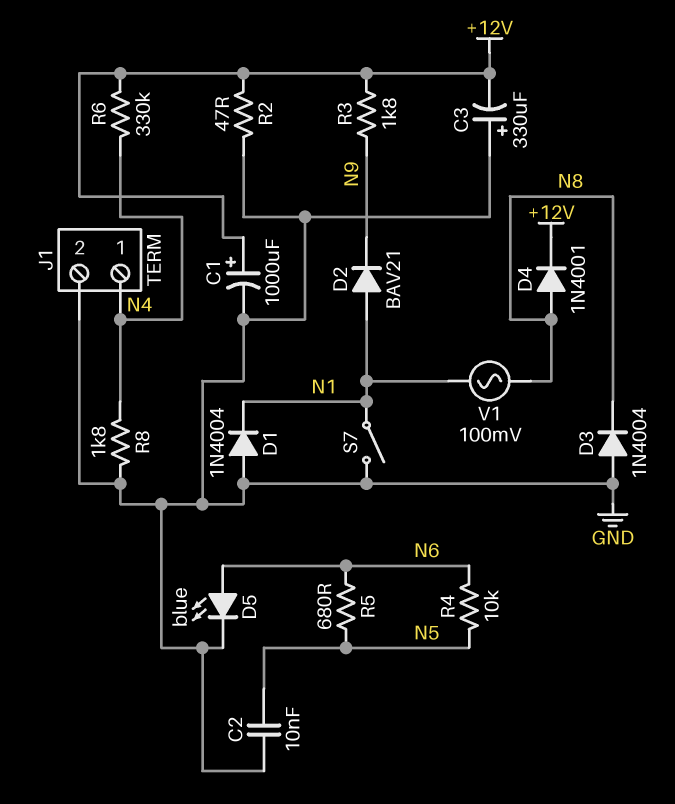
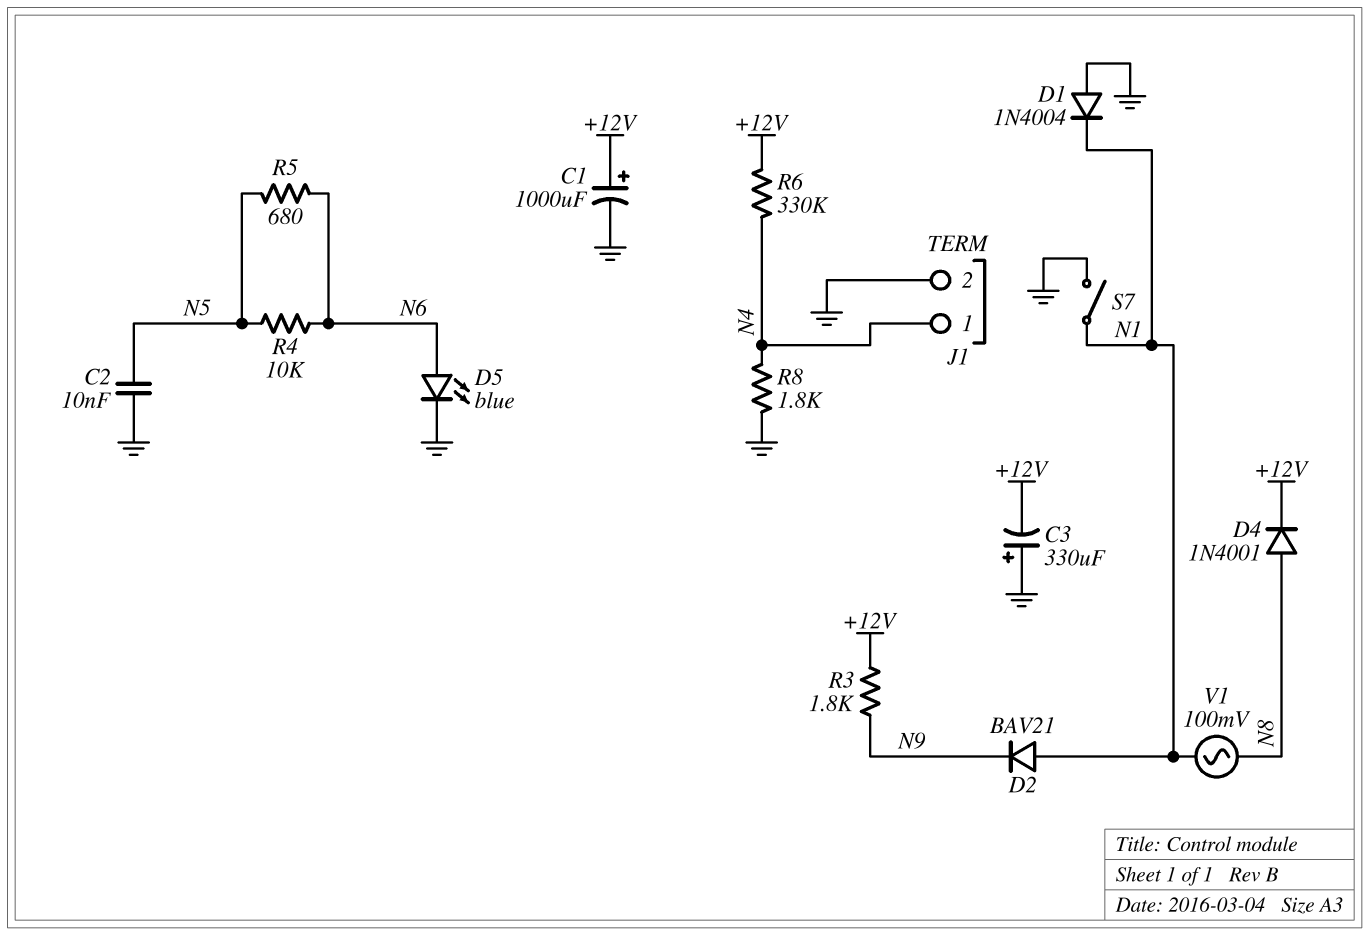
D3: diode 1N4004 (A GND, K N8) -> none
R2: 47 (+12V, GND) -> none

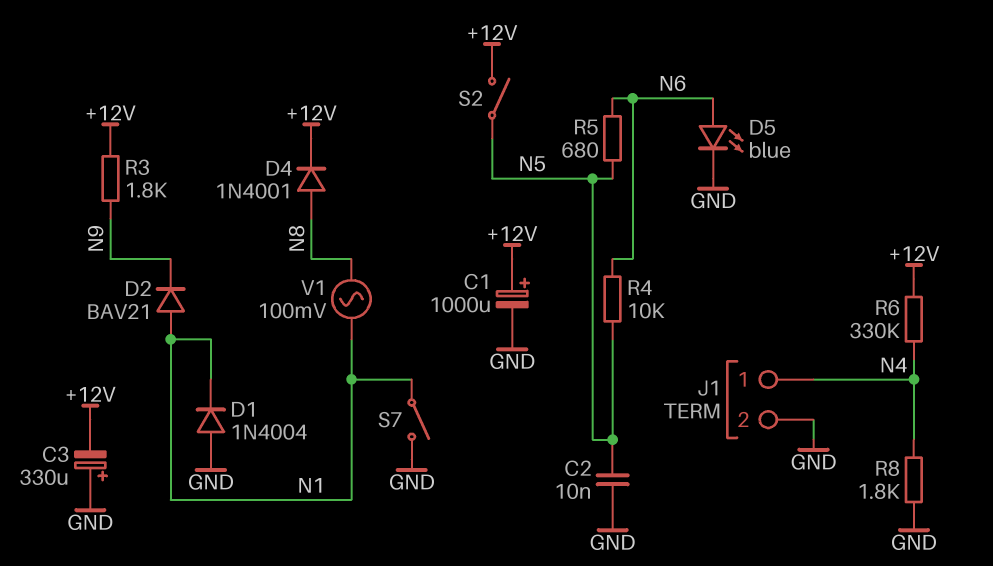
S2: none -> switch (+12V, N5)

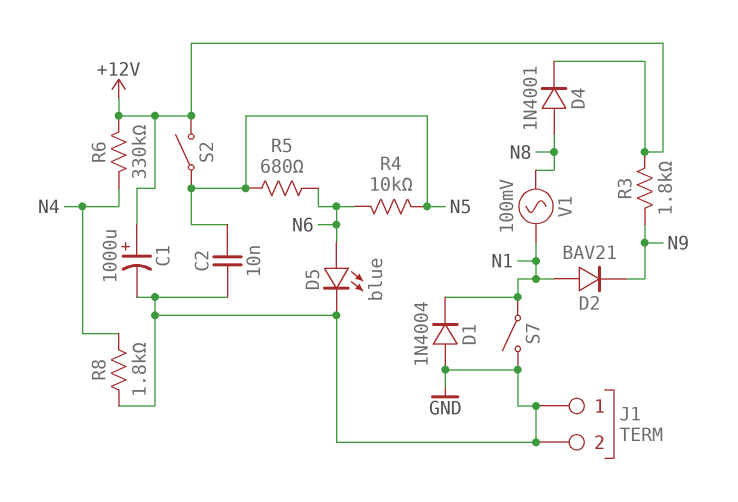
C3: 330uF (plus GND, minus +12V) -> none
J1 pin 1: N4 -> GND

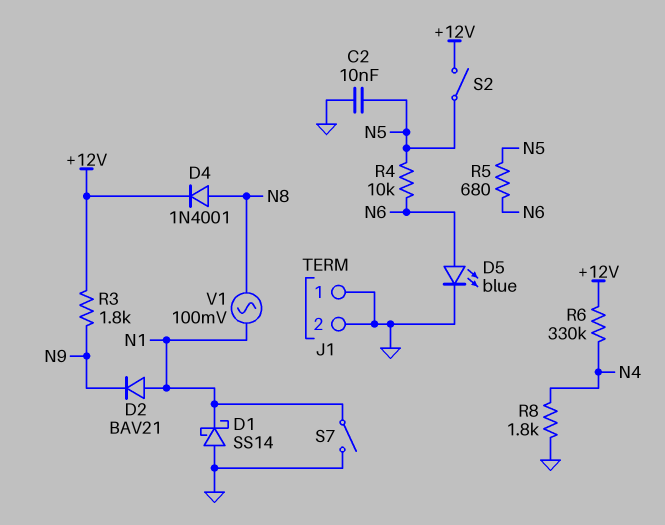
C1: 1000uF (plus +12V, minus GND) -> none
D1: diode 1N4004 (A GND, K N1) -> schottky SS14 (A GND, K N1)

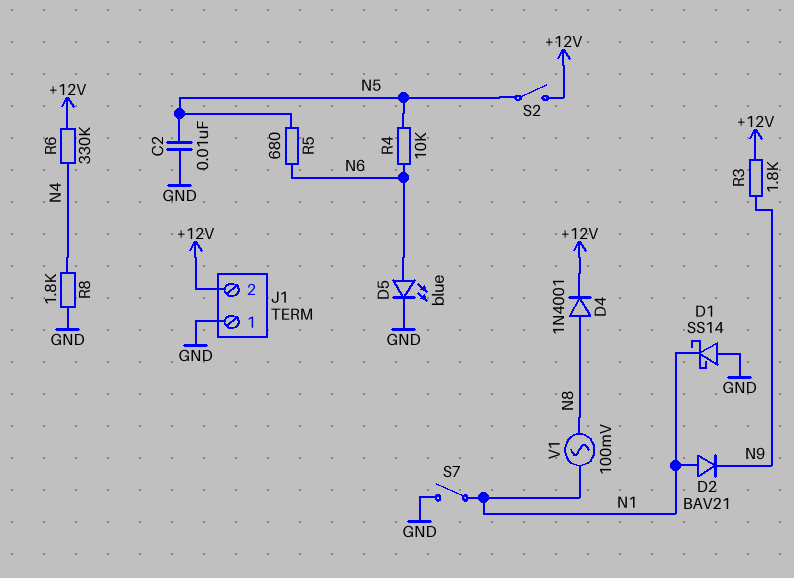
J1 pin 2: GND -> +12V

